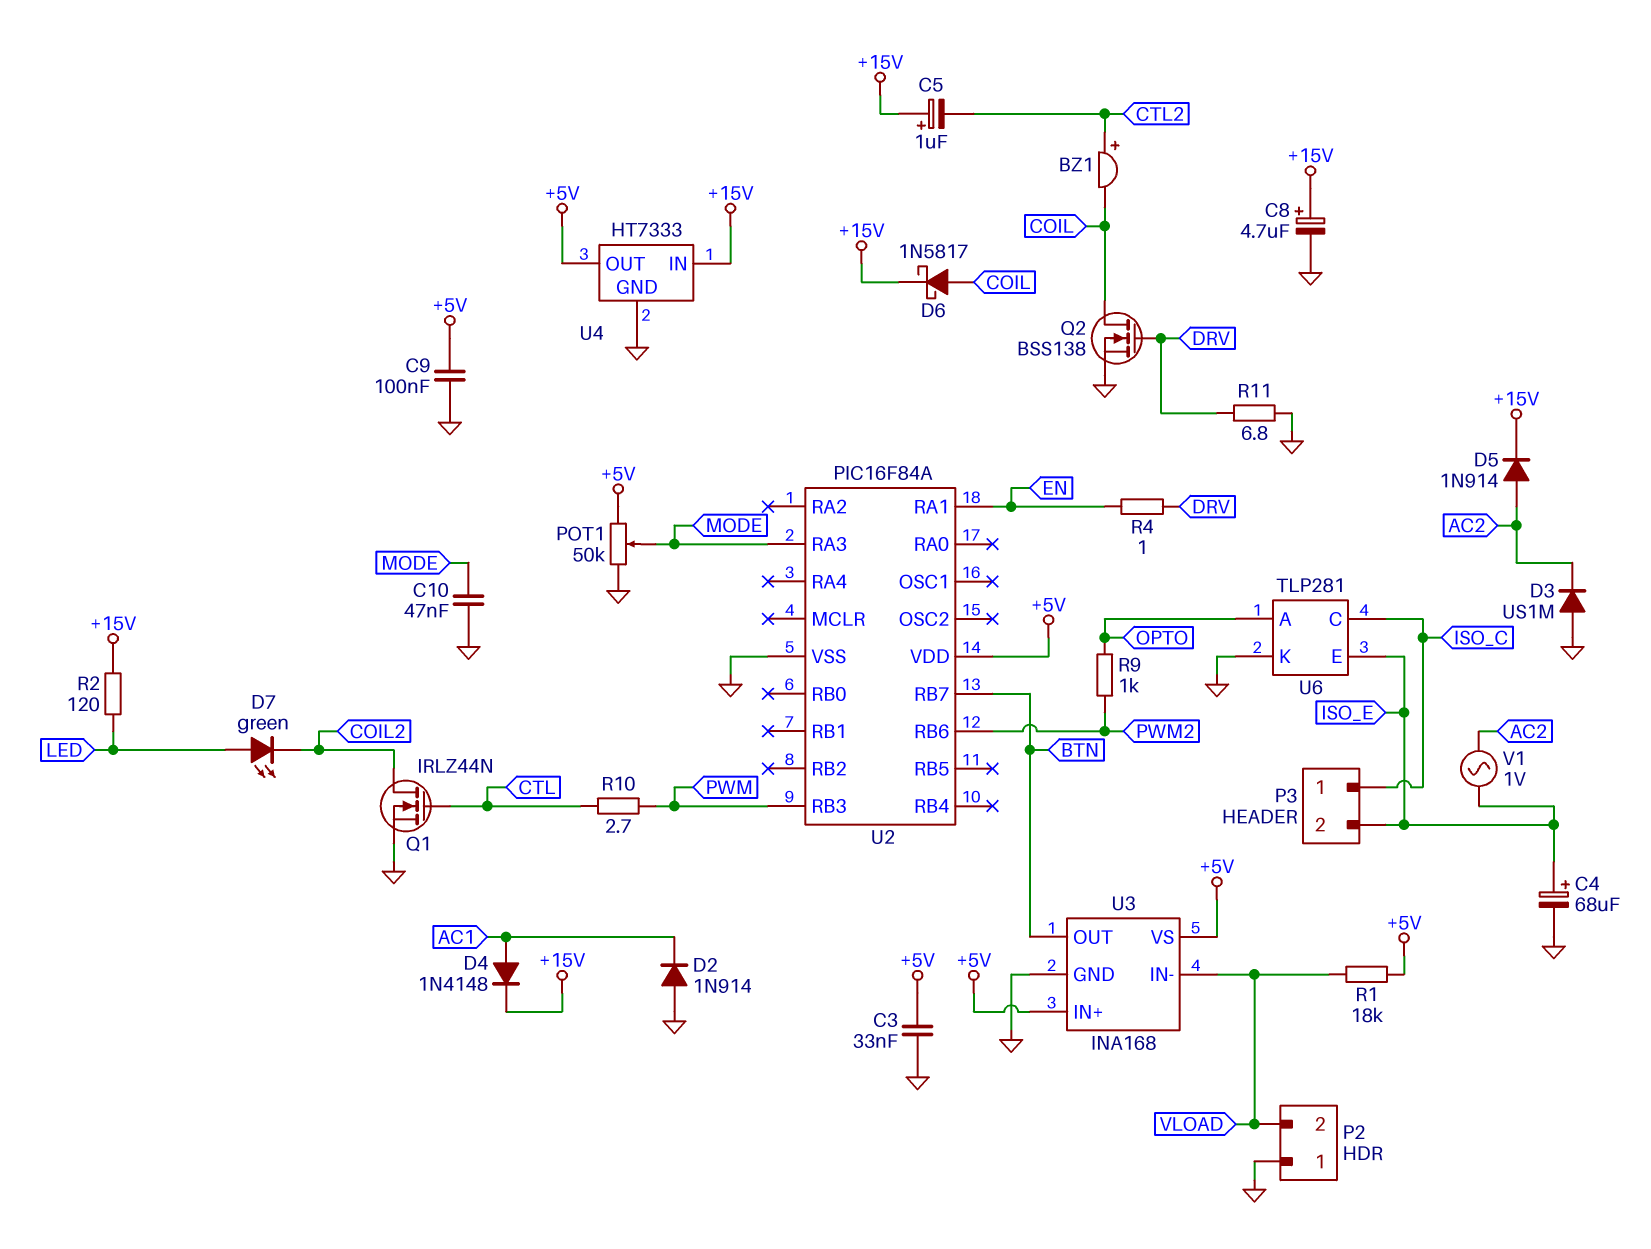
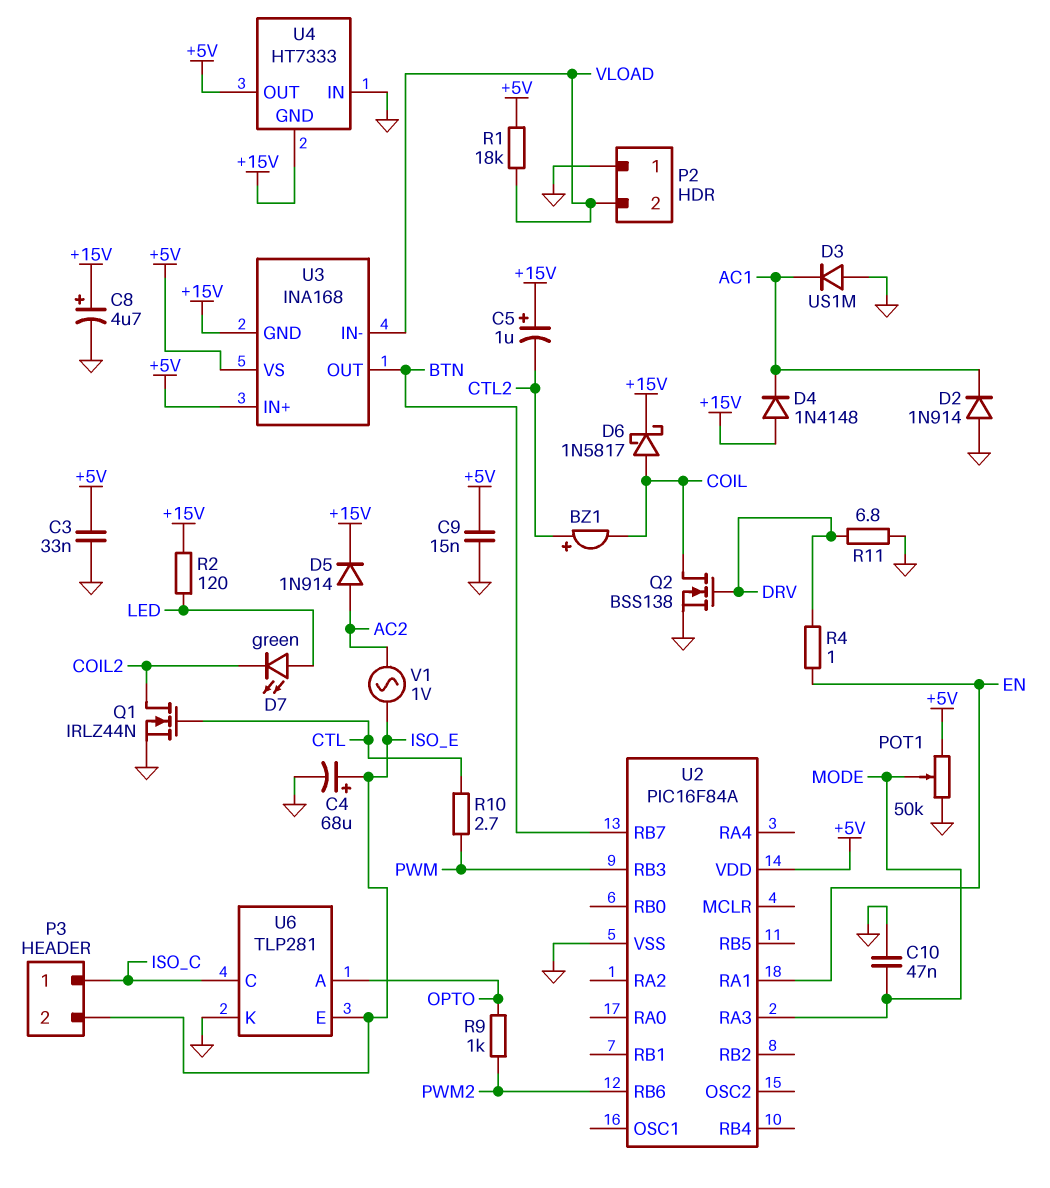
C9: 100nF (+5V, GND) -> 15nF (+5V, GND)
D3: diode US1M (A GND, K AC2) -> diode US1M (A GND, K AC1)
D4: diode 1N4148 (A AC1, K +15V) -> diode 1N4148 (A +15V, K AC1)
U3 pin GND: GND -> +15V
U4 pin GND: GND -> +15V
U4 pin IN: +15V -> GND

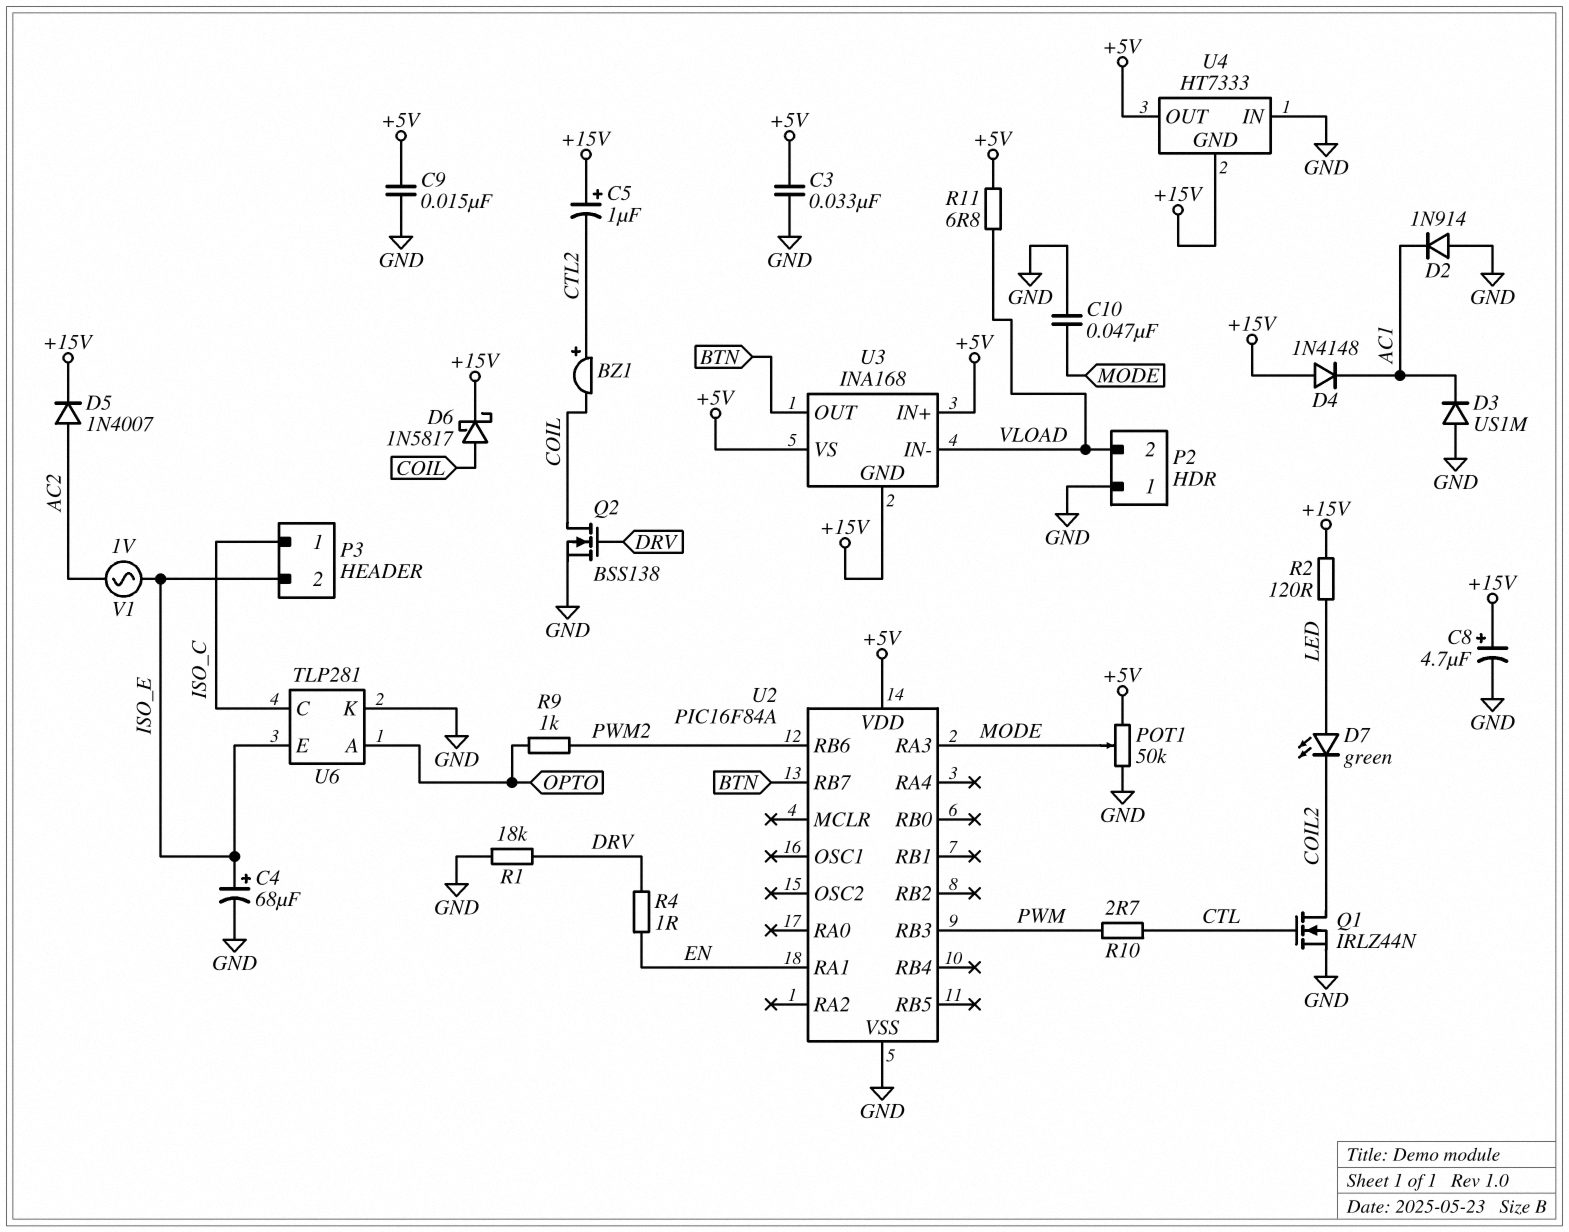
D5: diode 1N914 (A AC2, K +15V) -> diode 1N4007 (A AC2, K +15V)
R1: 18k (+5V, VLOAD) -> 18k (DRV, GND)
R11: 6.8 (DRV, GND) -> 6.8 (+5V, VLOAD)

